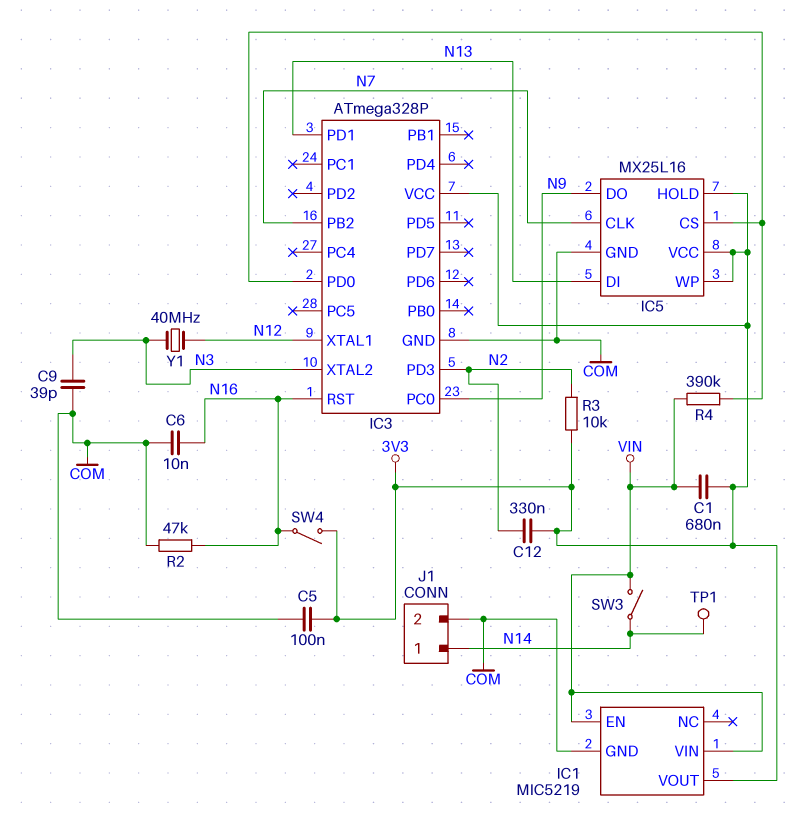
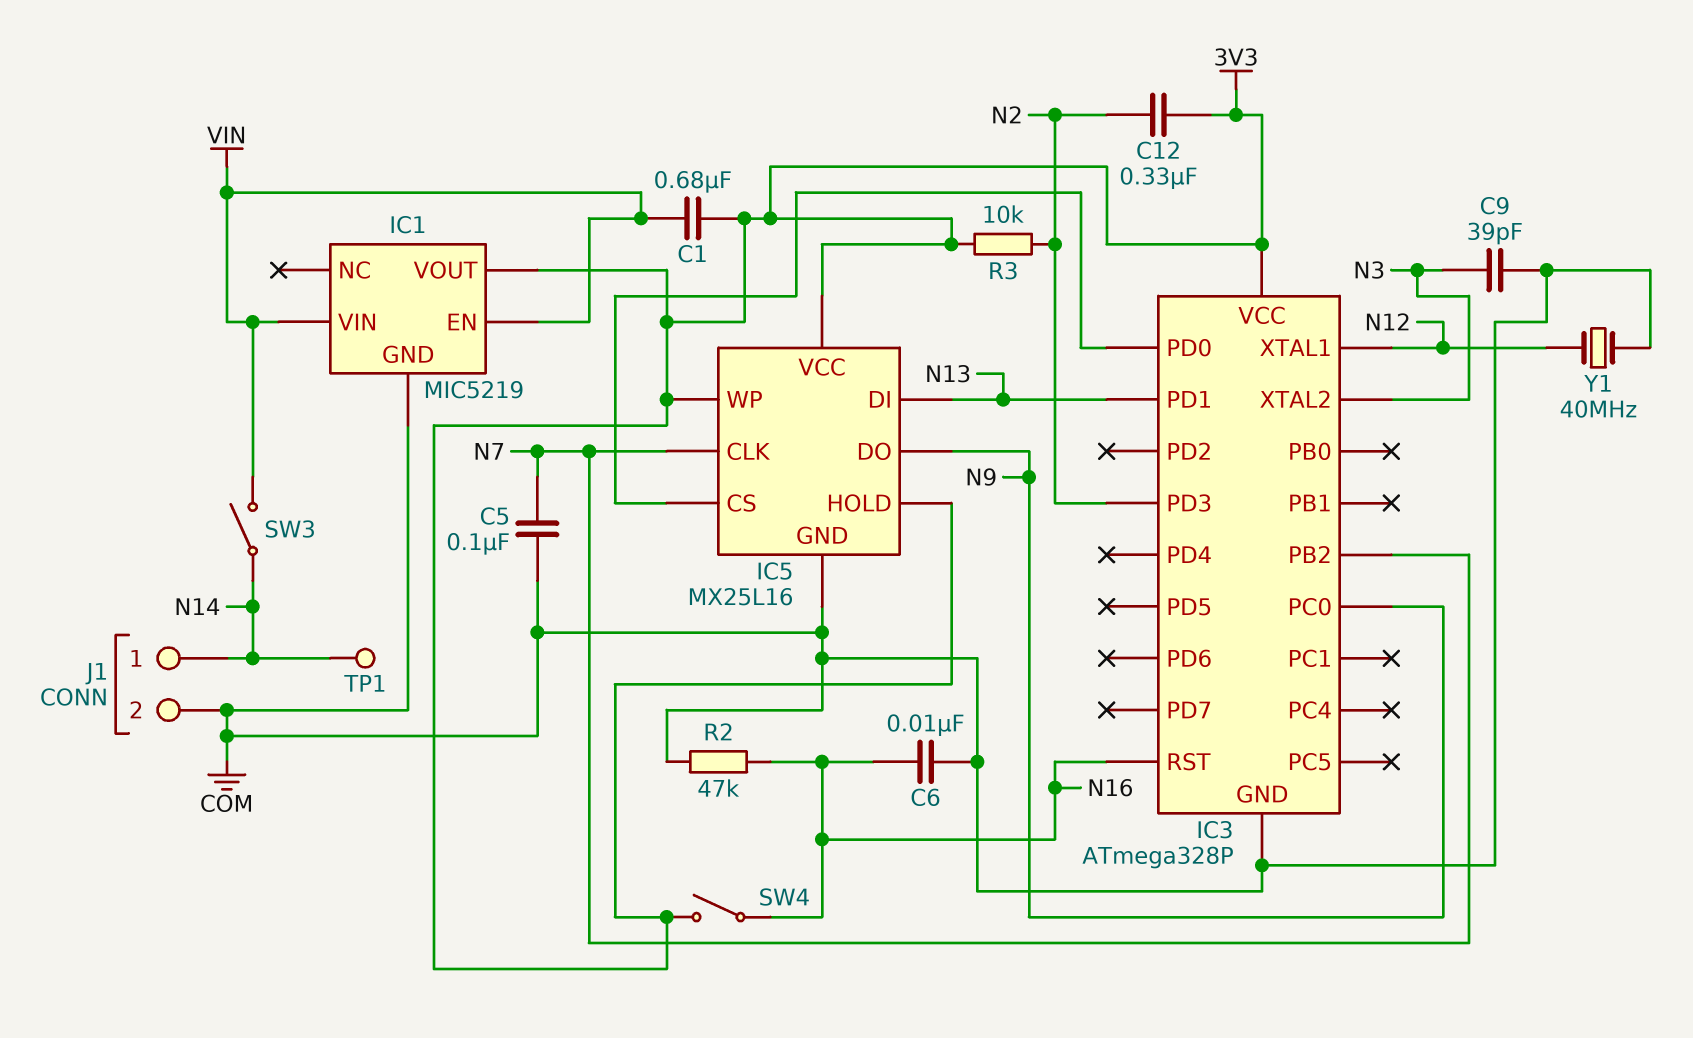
C5: 100nF (3V3, COM) -> 100nF (COM, N7)
R4: 390k (IC3/PD0, VIN) -> none
Y1: 40MHz (N3, N12) -> 40MHz (COM, N12)

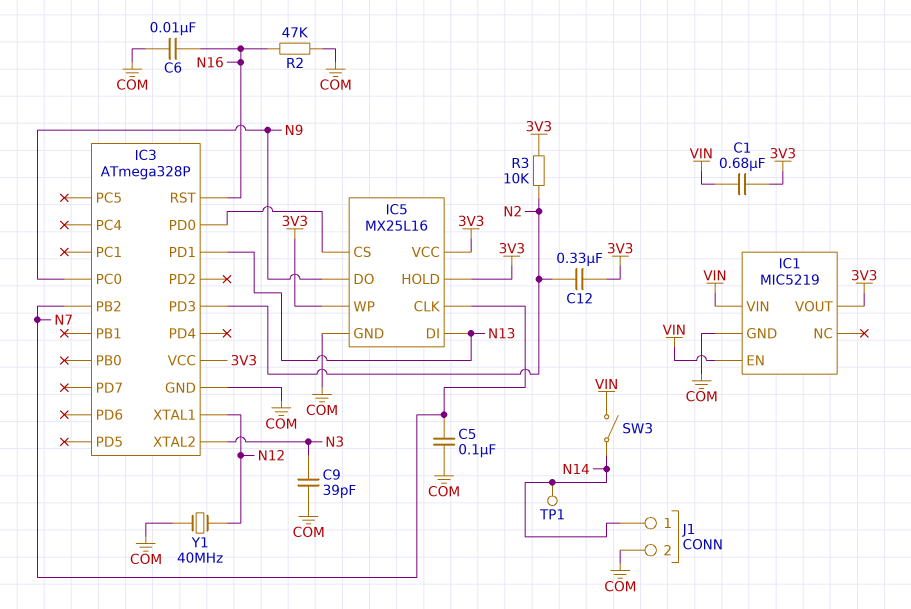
SW4: switch (3V3, N16) -> none

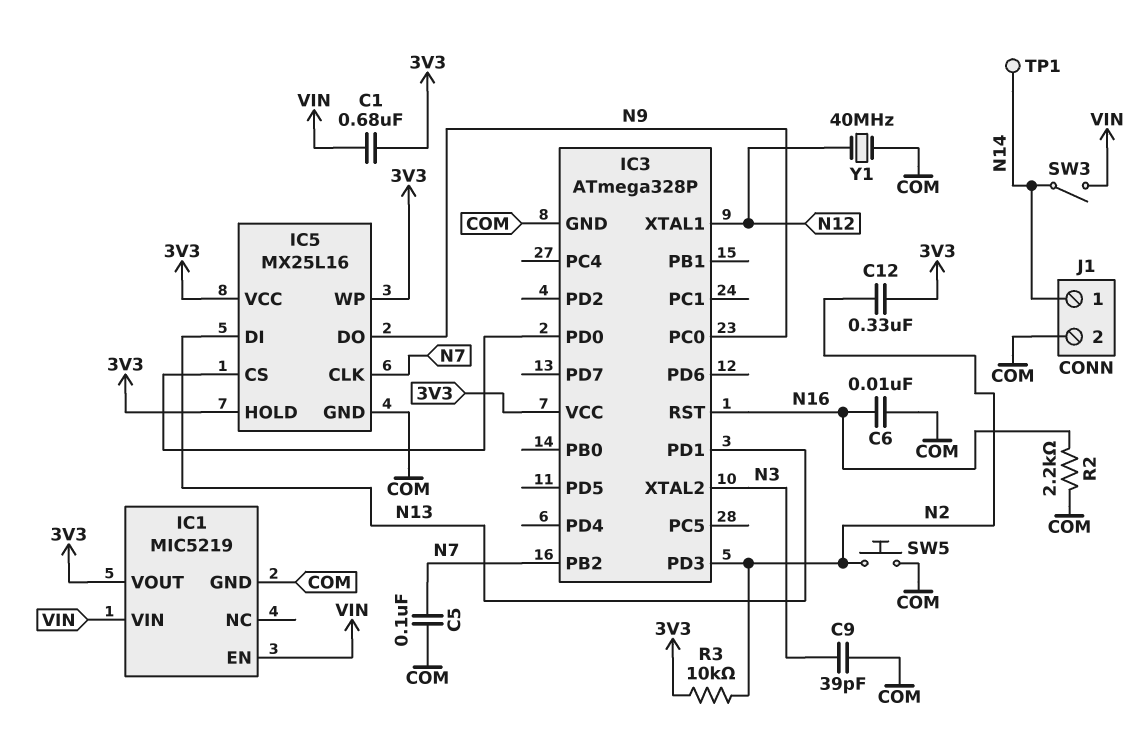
R2: 47k (COM, N16) -> 2.2k (COM, N16)
SW5: none -> button (COM, N2)

